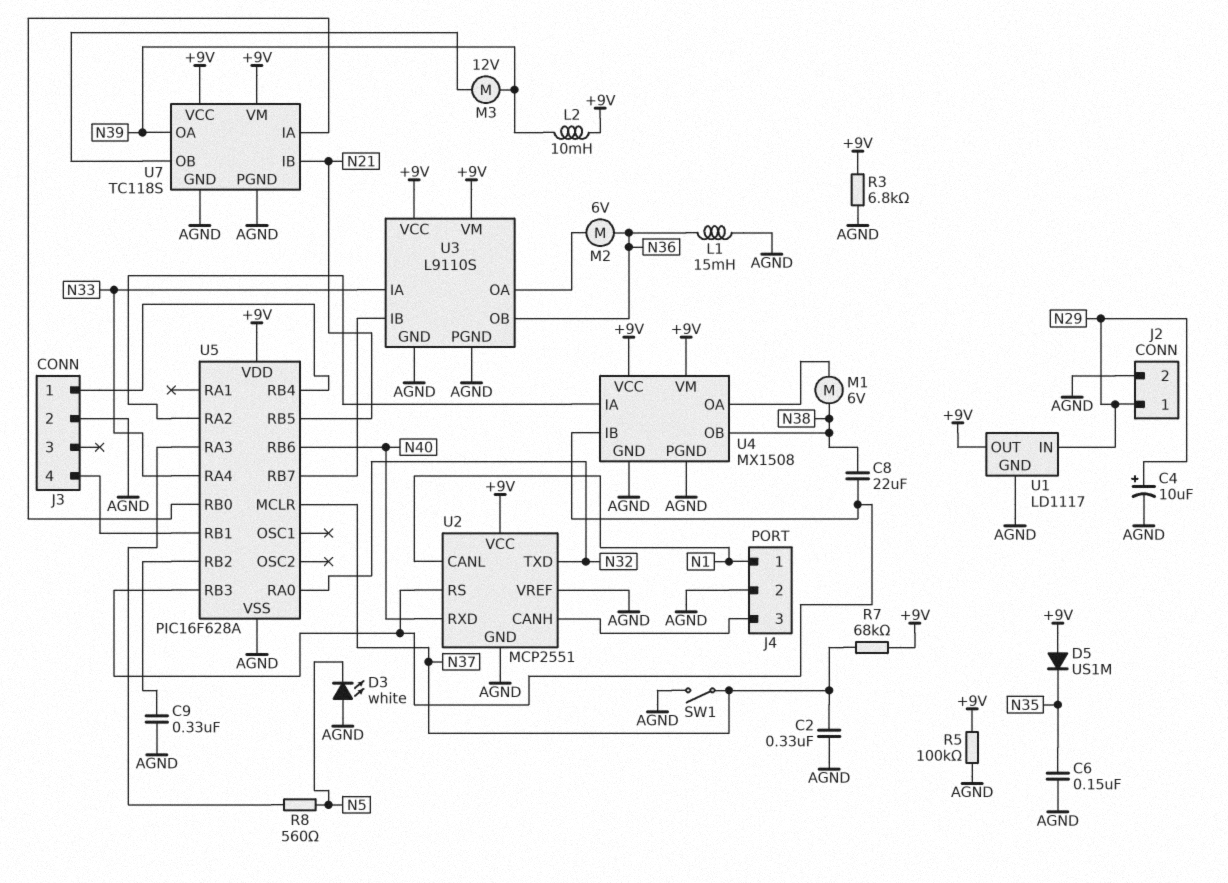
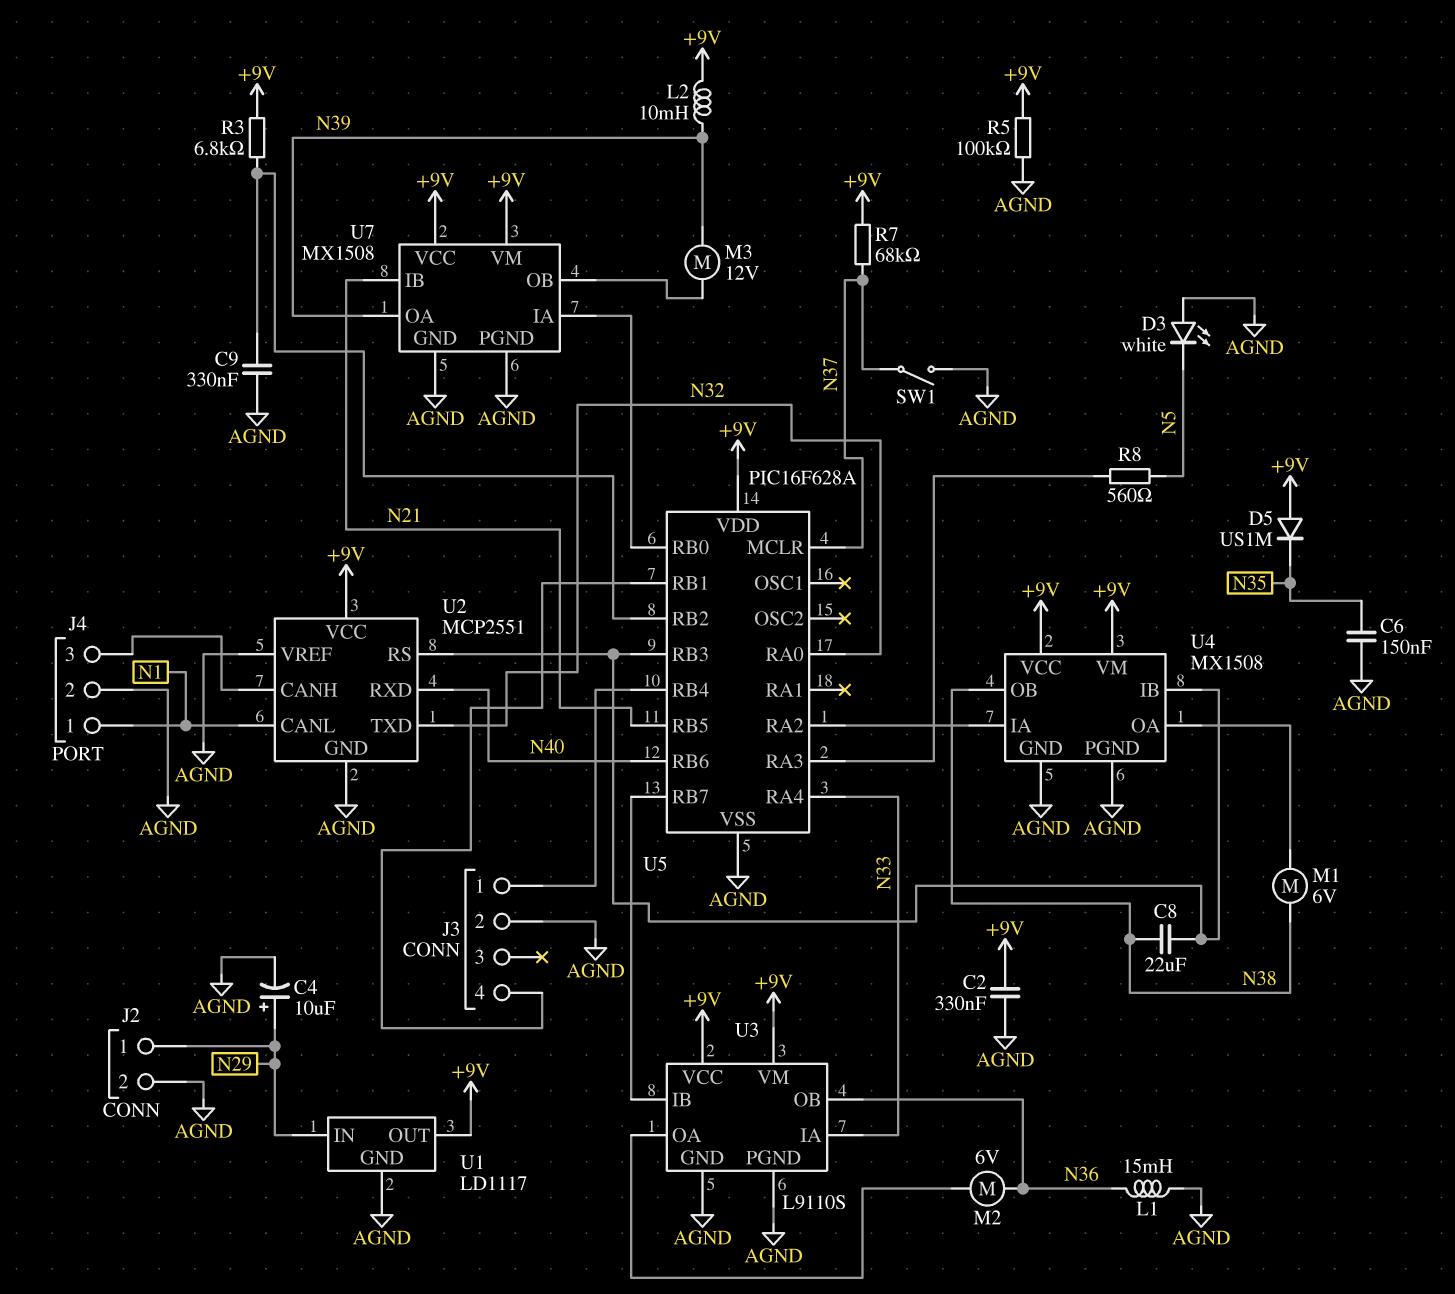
C2: 330nF (AGND, N37) -> 330nF (+9V, AGND)
R3: 6.8k (+9V, AGND) -> 6.8k (+9V, U5/RB2)
U7: TC118S -> MX1508

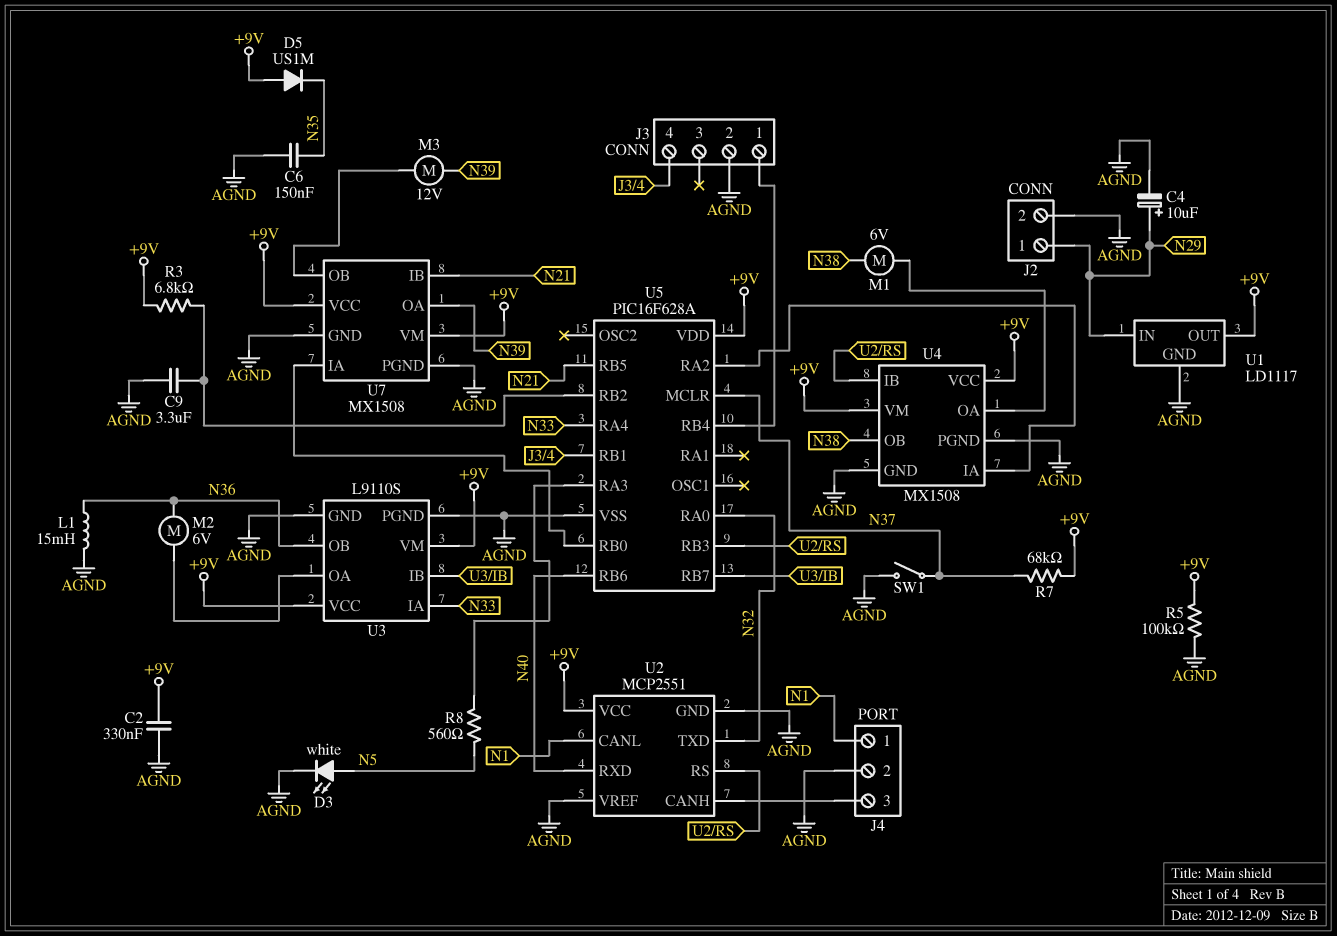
C8: 22uF (N38, U2/RS) -> none
C9: 330nF (AGND, U5/RB2) -> 3.3uF (AGND, U5/RB2)
D3: LED white (A AGND, K N5) -> LED white (A N5, K AGND)
L2: 10mH (+9V, N39) -> none

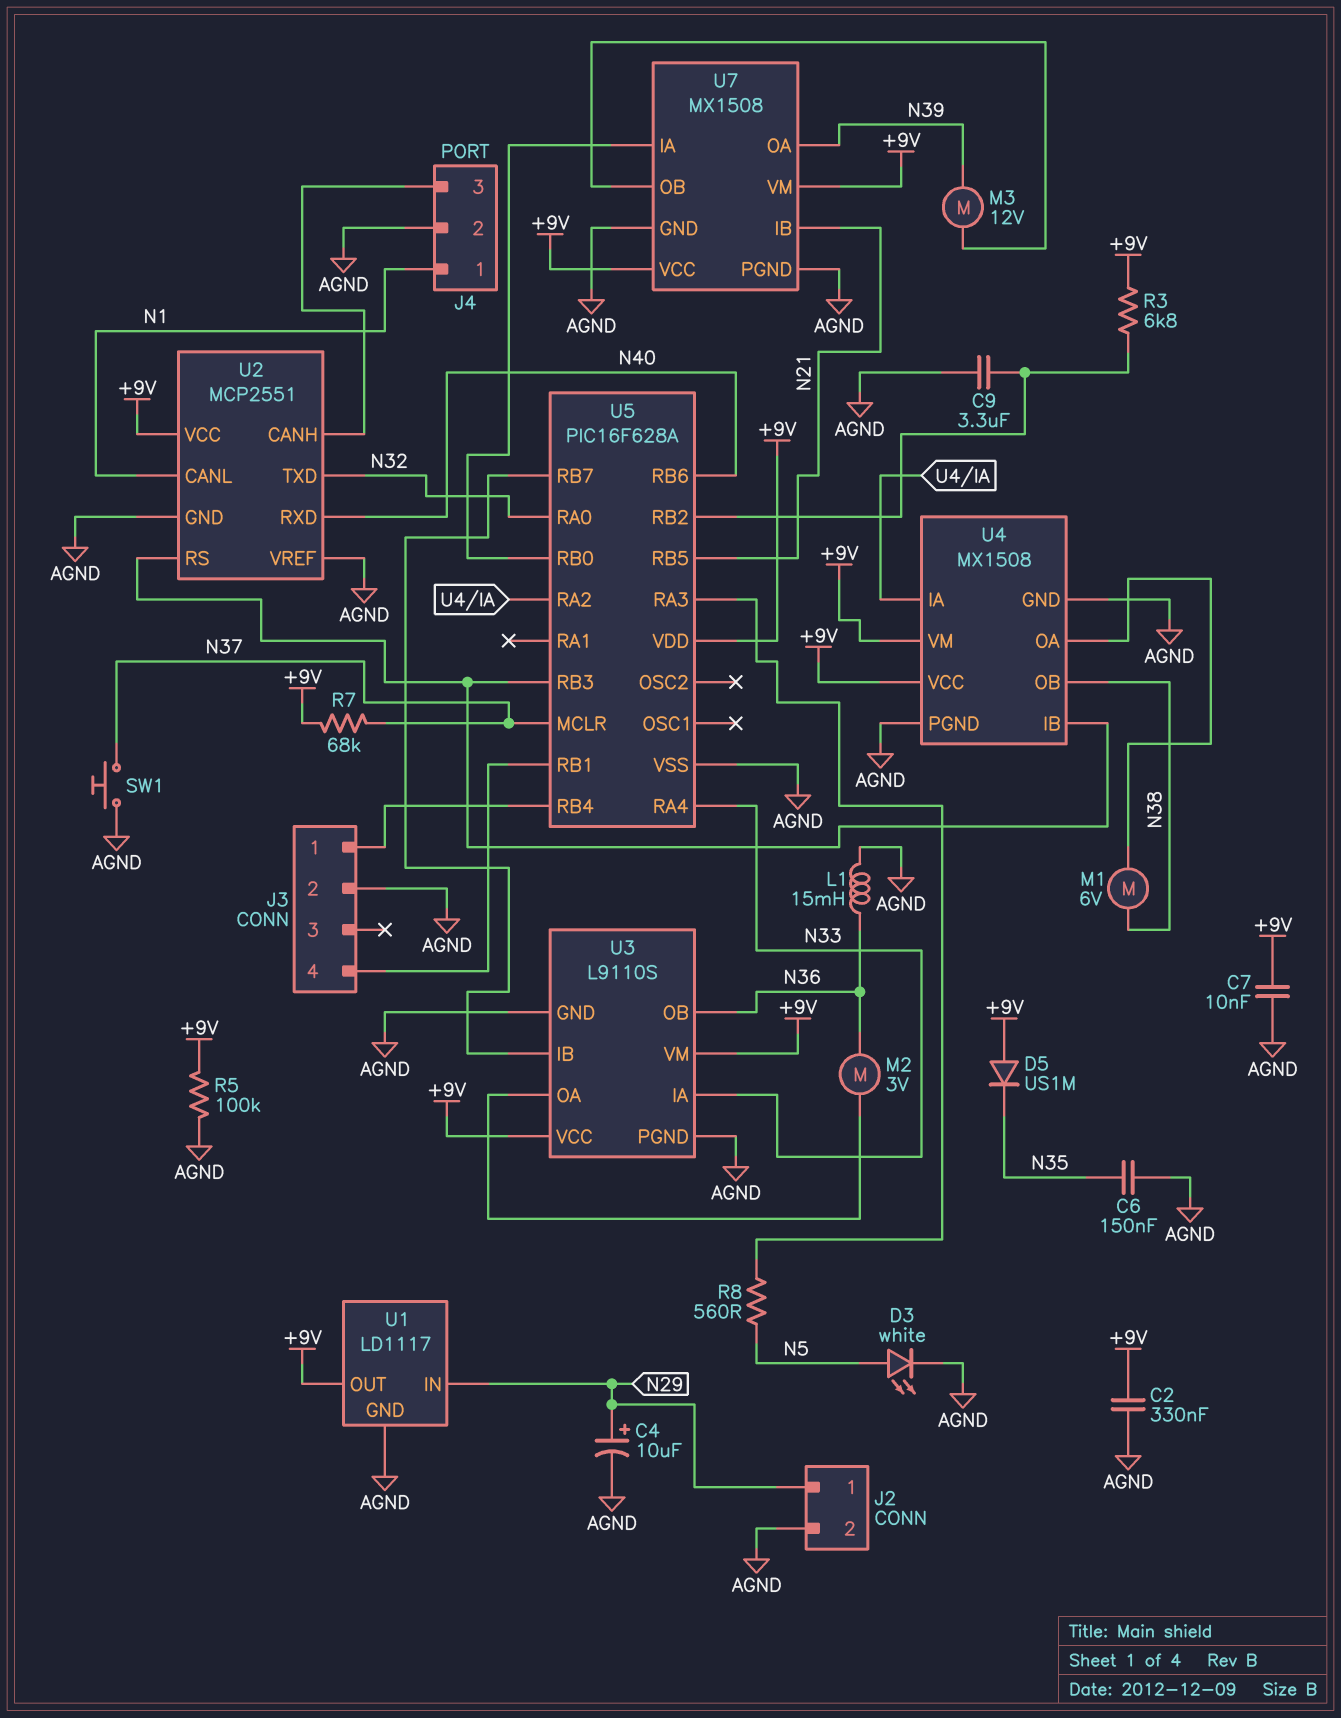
C7: none -> 10nF (+9V, AGND)
M2: motor 6V (N36, U3/OA) -> motor 3V (N36, U3/OA)
SW1: switch (AGND, N37) -> button (AGND, N37)

